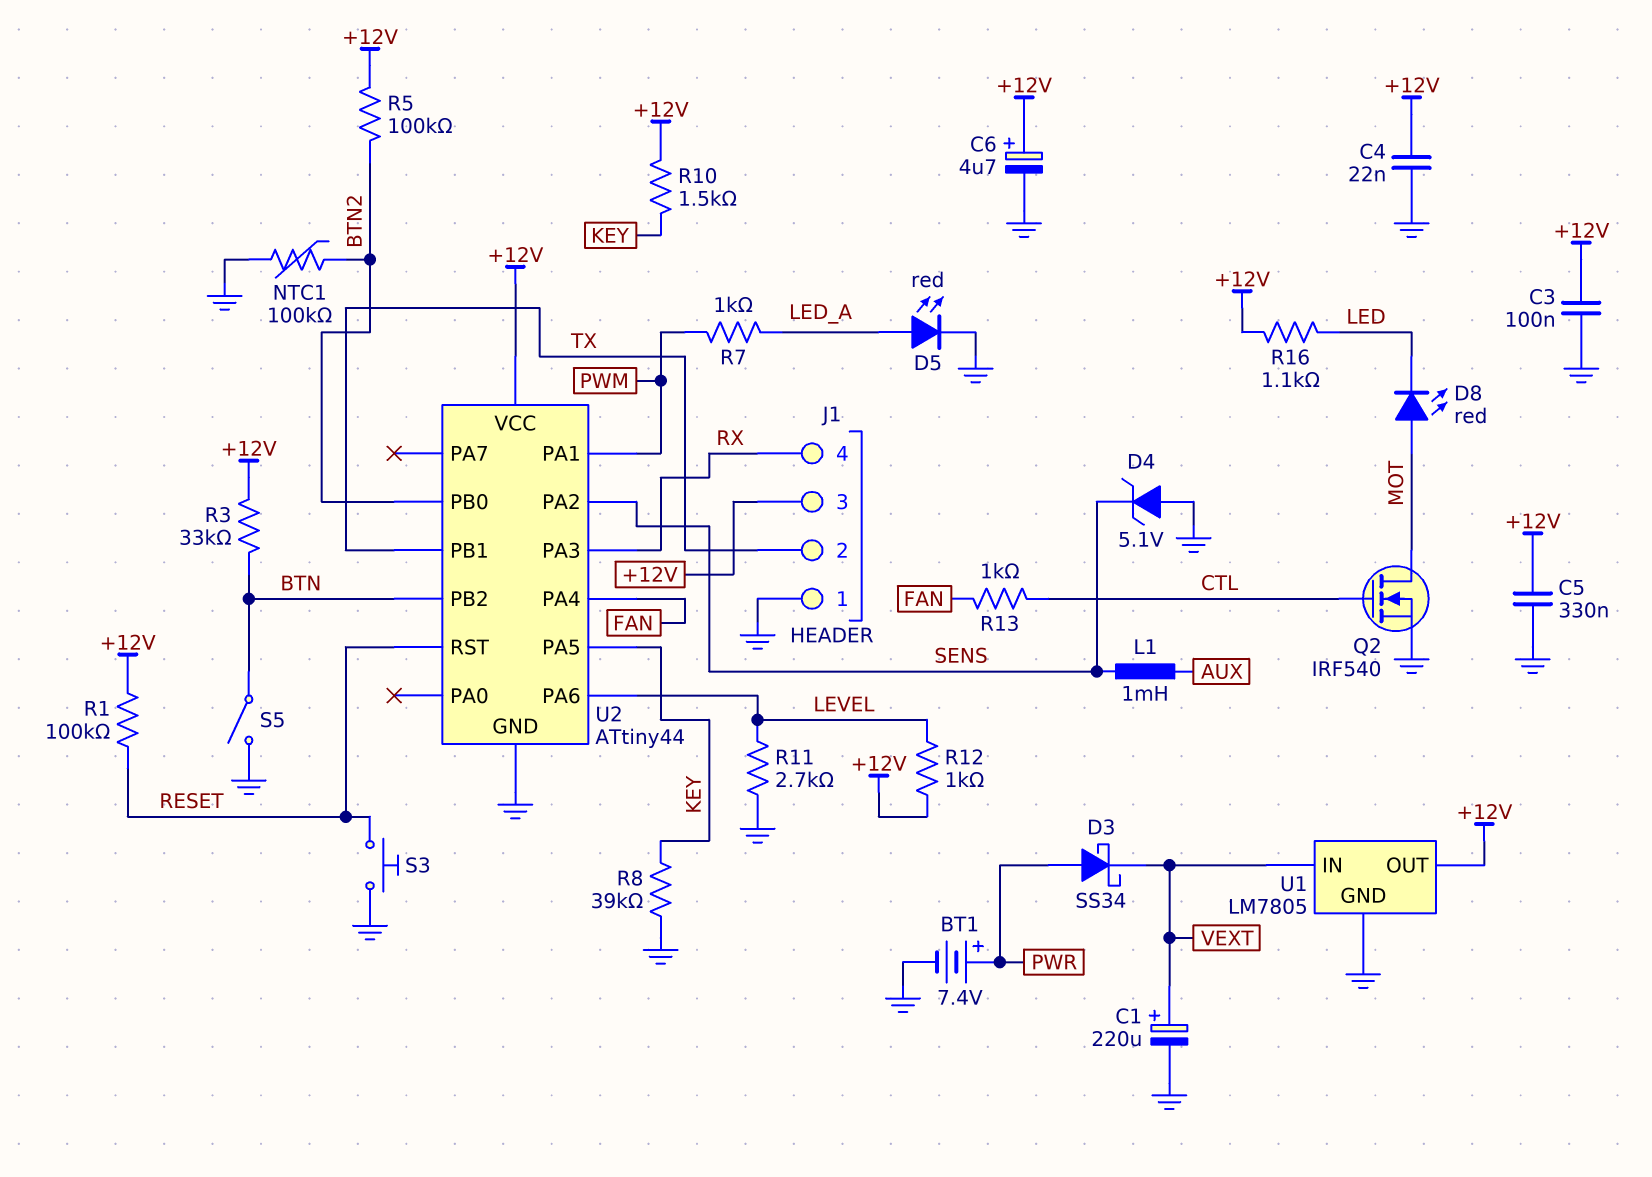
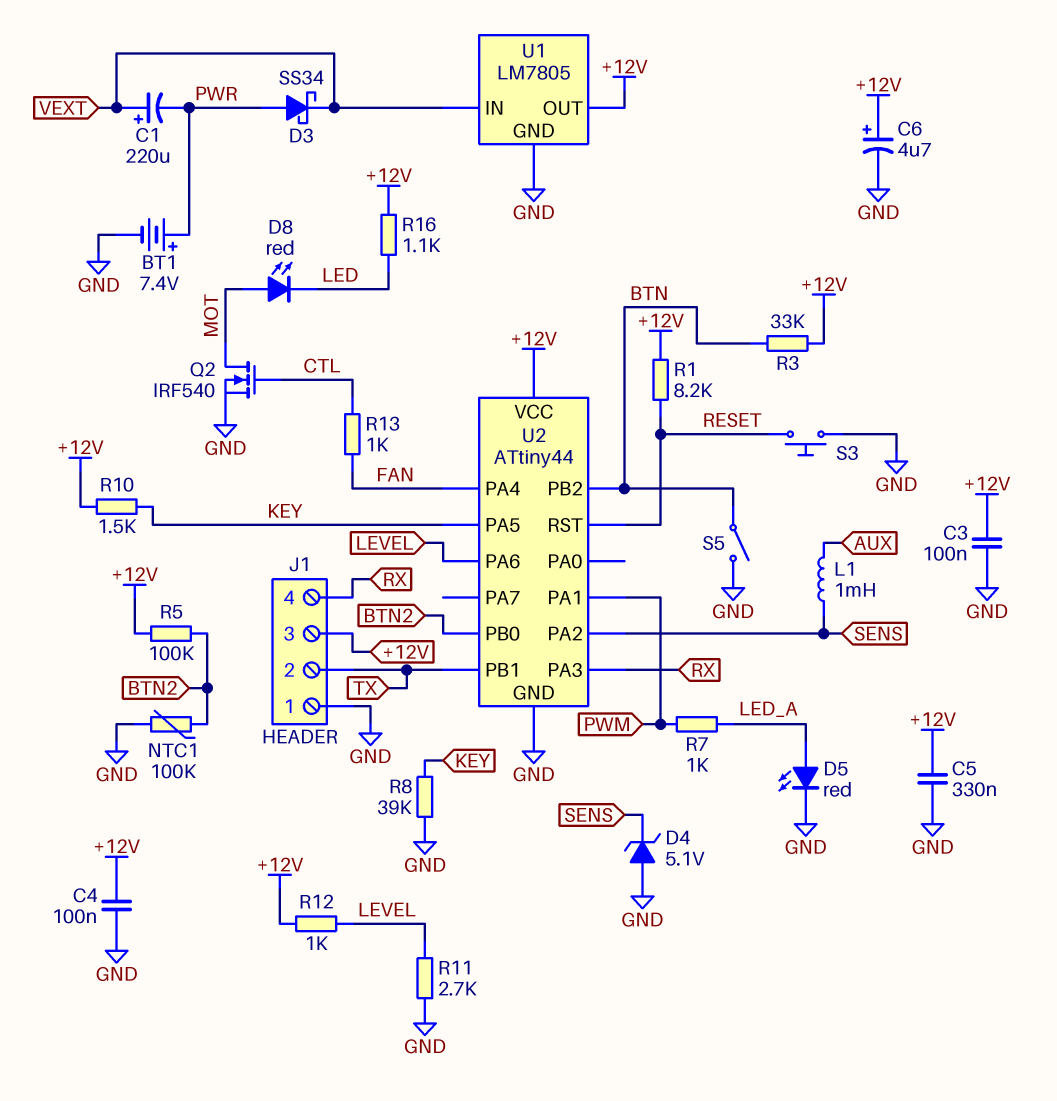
C1: 220uF (plus VEXT, minus GND) -> 220uF (plus VEXT, minus PWR)
C4: 22nF (+12V, GND) -> 100nF (+12V, GND)
R1: 100k (+12V, RESET) -> 8.2k (+12V, RESET)

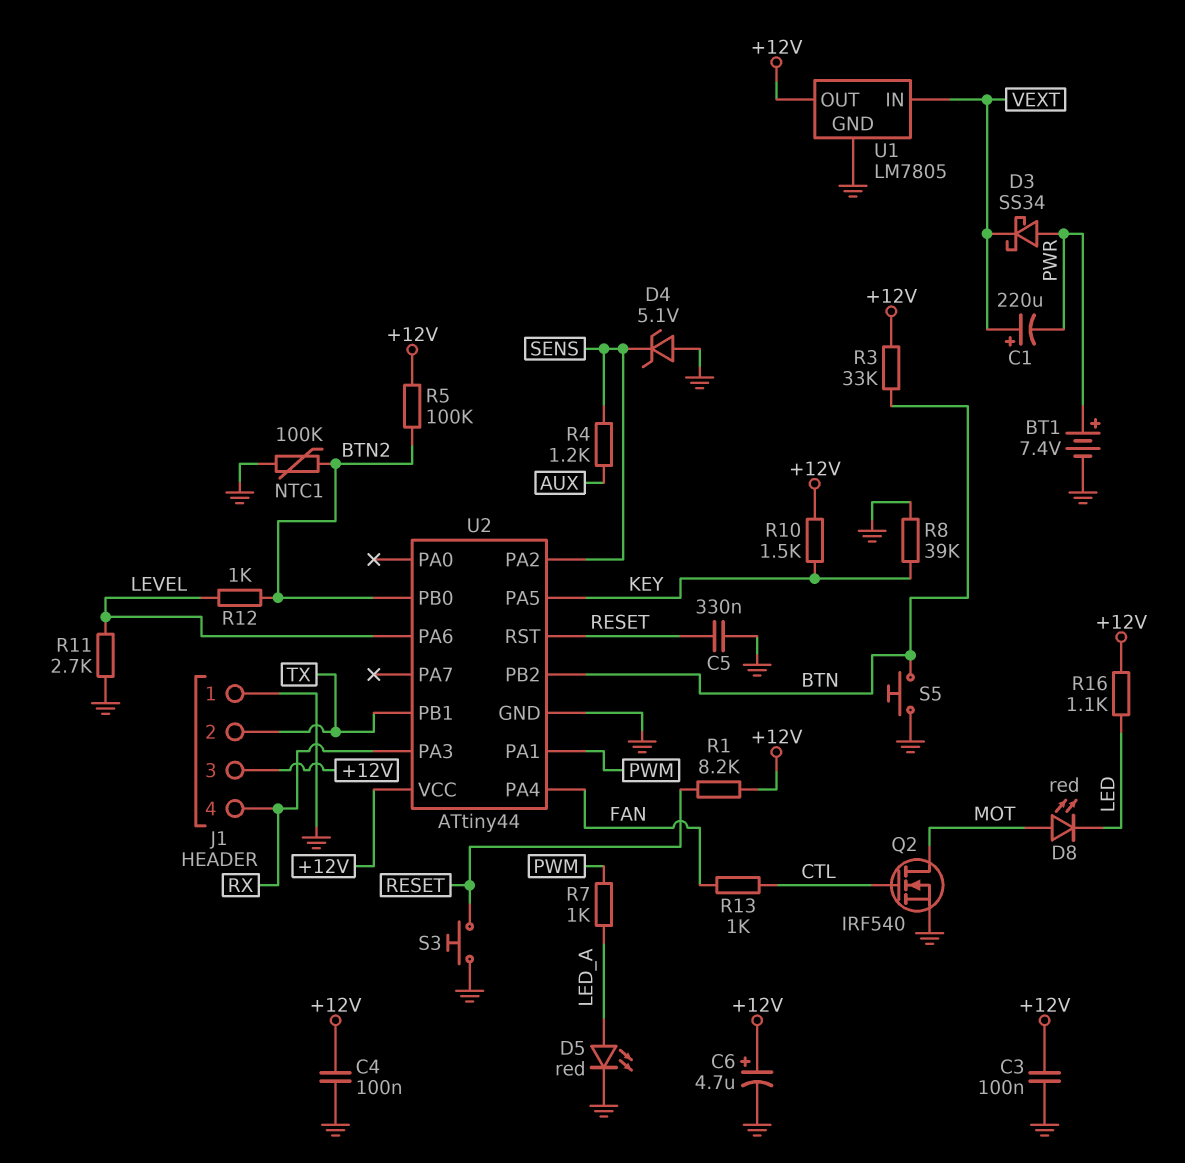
C5: 330nF (+12V, GND) -> 330nF (GND, RESET)
L1: 1mH (AUX, SENS) -> none
R4: none -> 1.2k (AUX, SENS)
R12: 1k (+12V, LEVEL) -> 1k (BTN2, LEVEL)
S5: switch (BTN, GND) -> button (BTN, GND)

